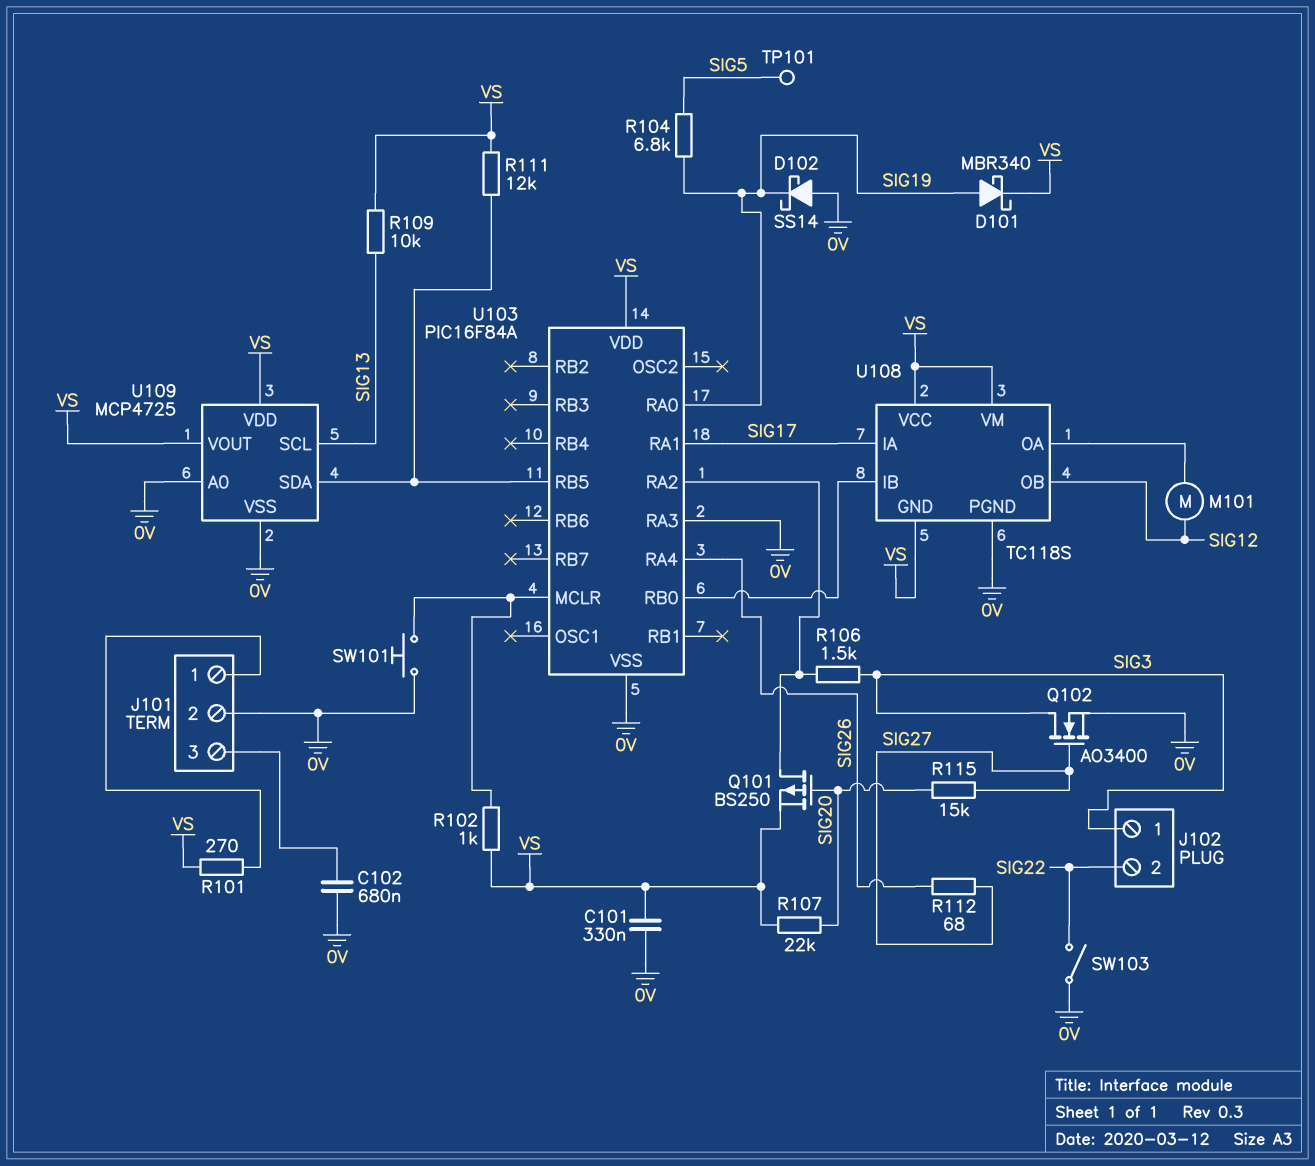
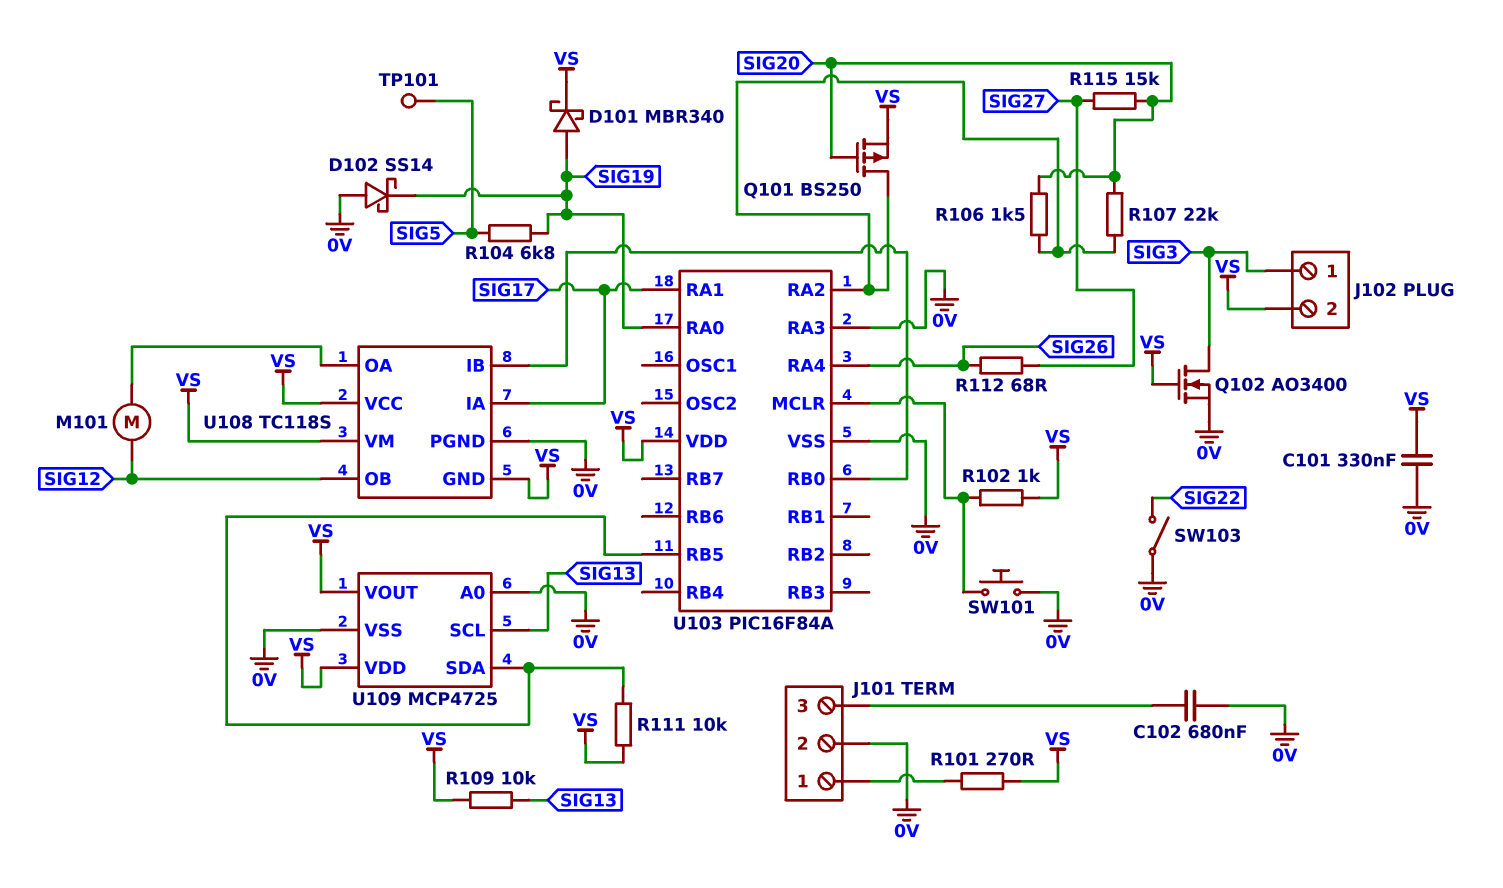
J102 pin 2: SIG22 -> VS
Q102: NMOS AO3400 (G SIG27, D SIG3, S 0V) -> NMOS AO3400 (G VS, D SIG3, S 0V)
R106: 1.5k (SIG3, U103/RA2) -> 1.5k (SIG20, U103/RA2)
R107: 22k (SIG20, VS) -> 22k (SIG20, U103/RA2)
R111: 12k (U103/RB5, VS) -> 10k (U103/RB5, VS)

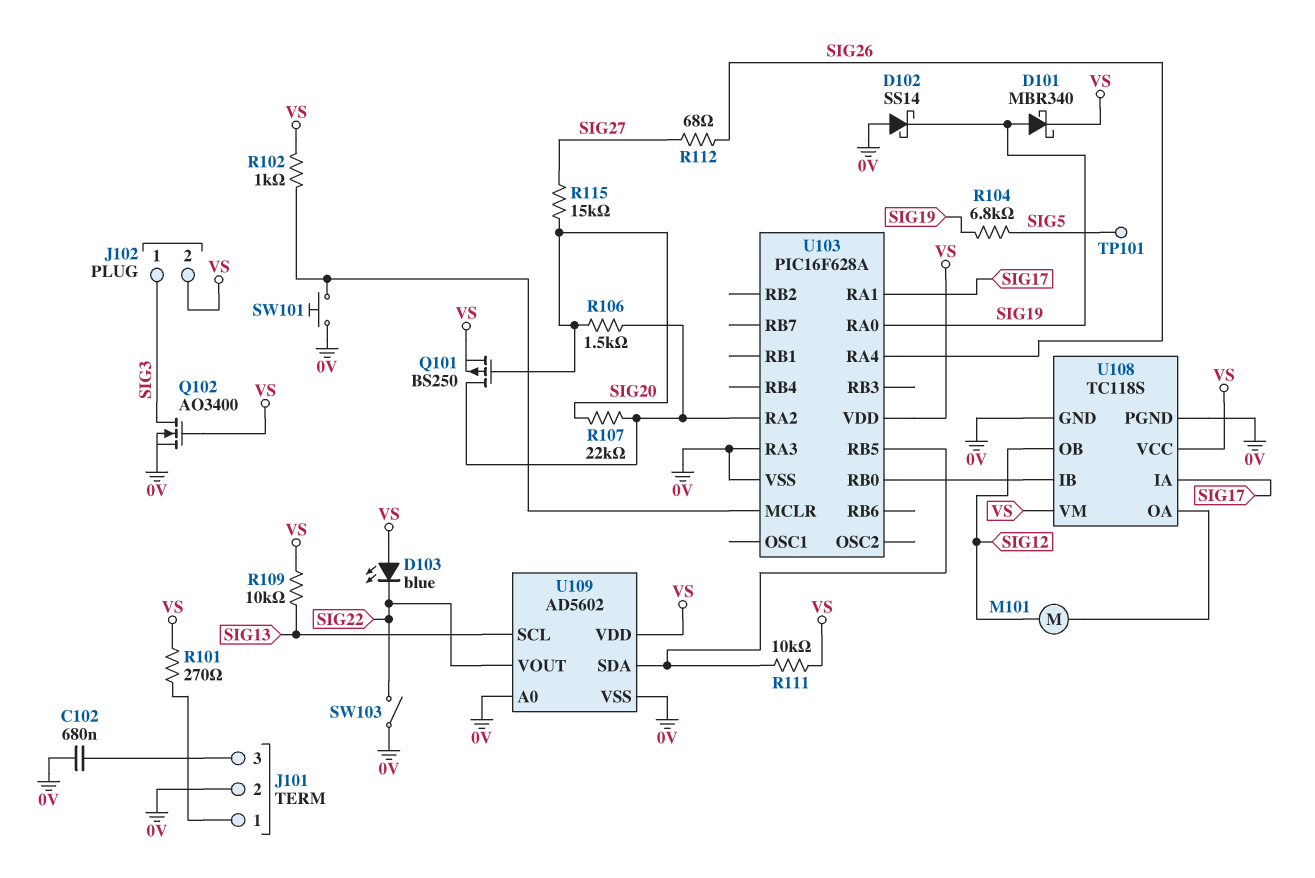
C101: 330nF (0V, VS) -> none
D103: none -> LED blue (A VS, K SIG22)
U103: PIC16F84A -> PIC16F628A
U108 pin GND: VS -> 0V
U109: MCP4725 -> AD5602
U109 pin VOUT: VS -> SIG22

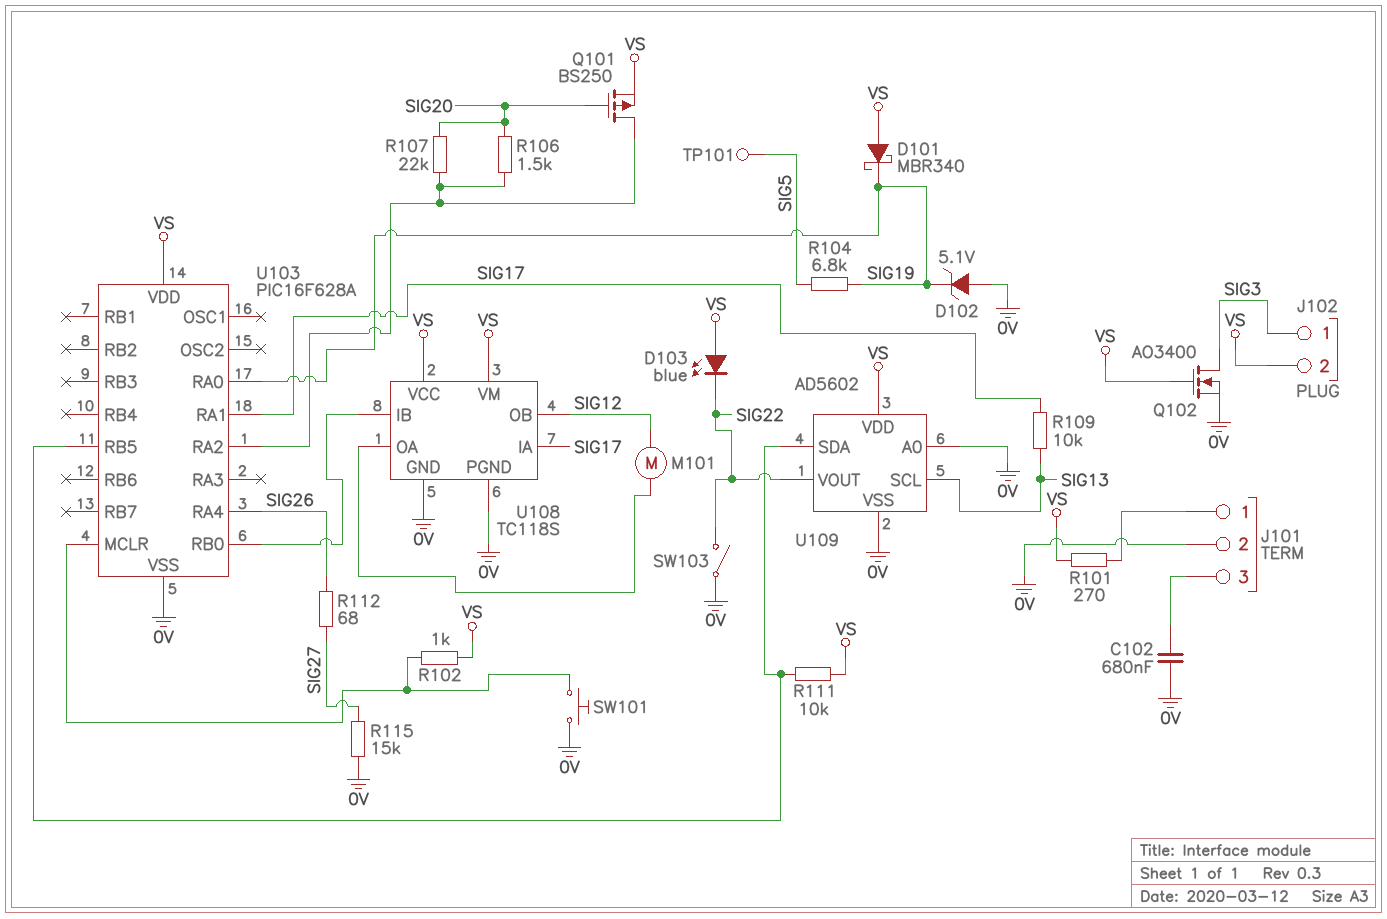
D101: schottky MBR340 (A SIG19, K VS) -> schottky MBR340 (A VS, K SIG19)
D102: schottky SS14 (A 0V, K SIG19) -> zener 5.1V (A 0V, K SIG19)
R109: 10k (SIG13, VS) -> 10k (SIG13, SIG17)
R115: 15k (SIG20, SIG27) -> 15k (0V, SIG27)
U103 pin RA3: 0V -> none

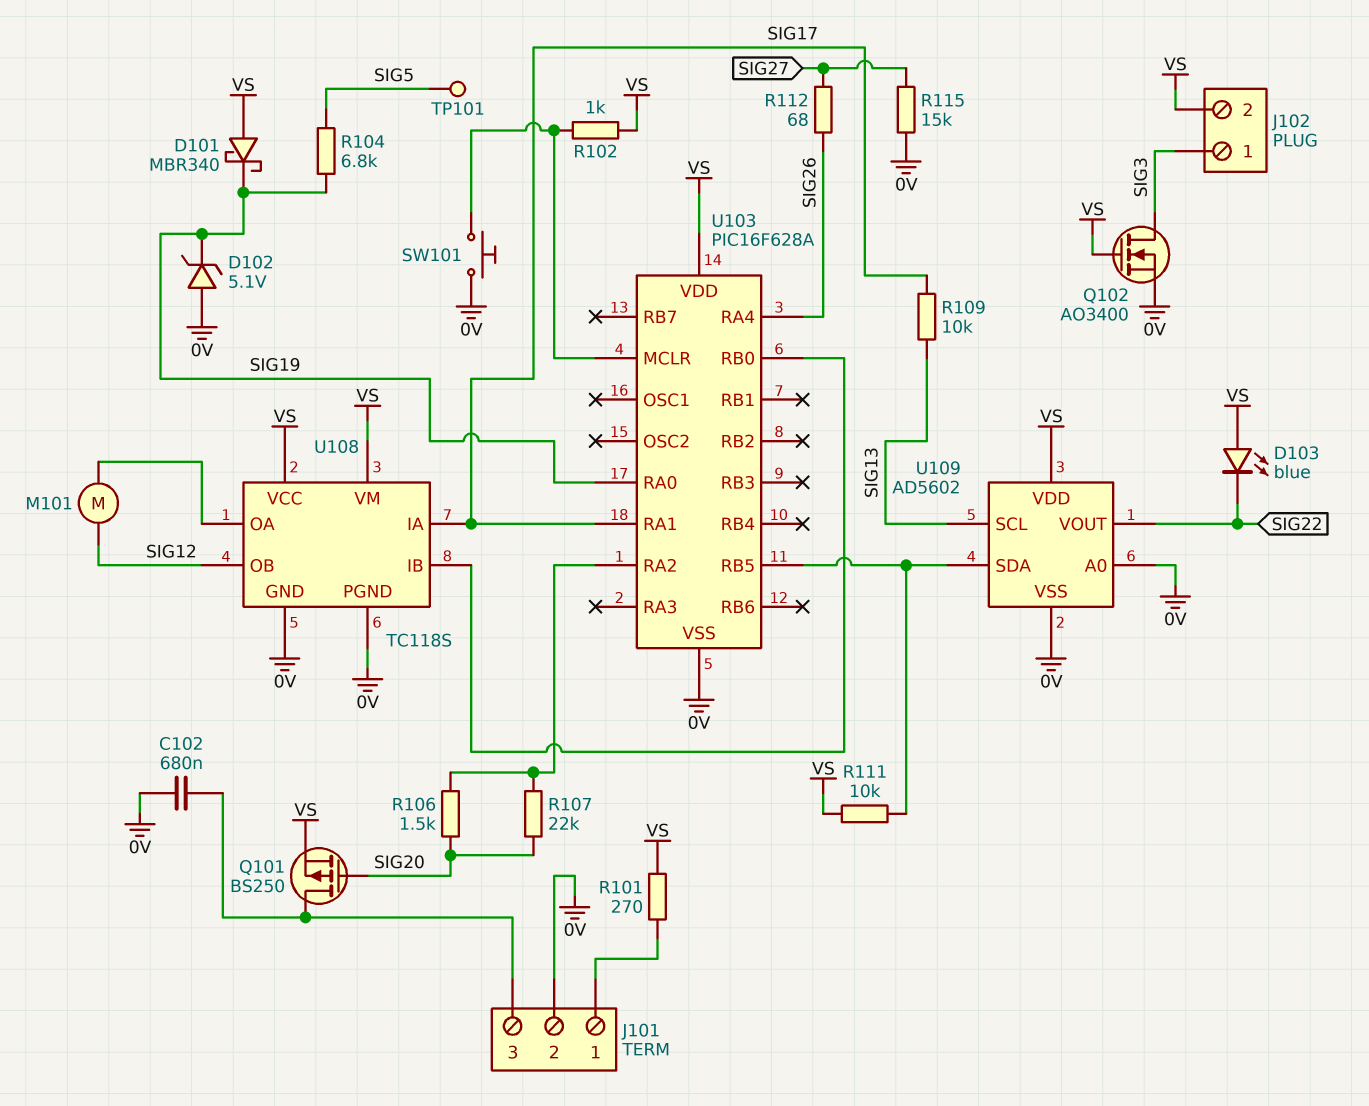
Q101: PMOS BS250 (G SIG20, D U103/RA2, S VS) -> PMOS BS250 (G SIG20, D J101/3, S VS)
SW103: switch (0V, SIG22) -> none

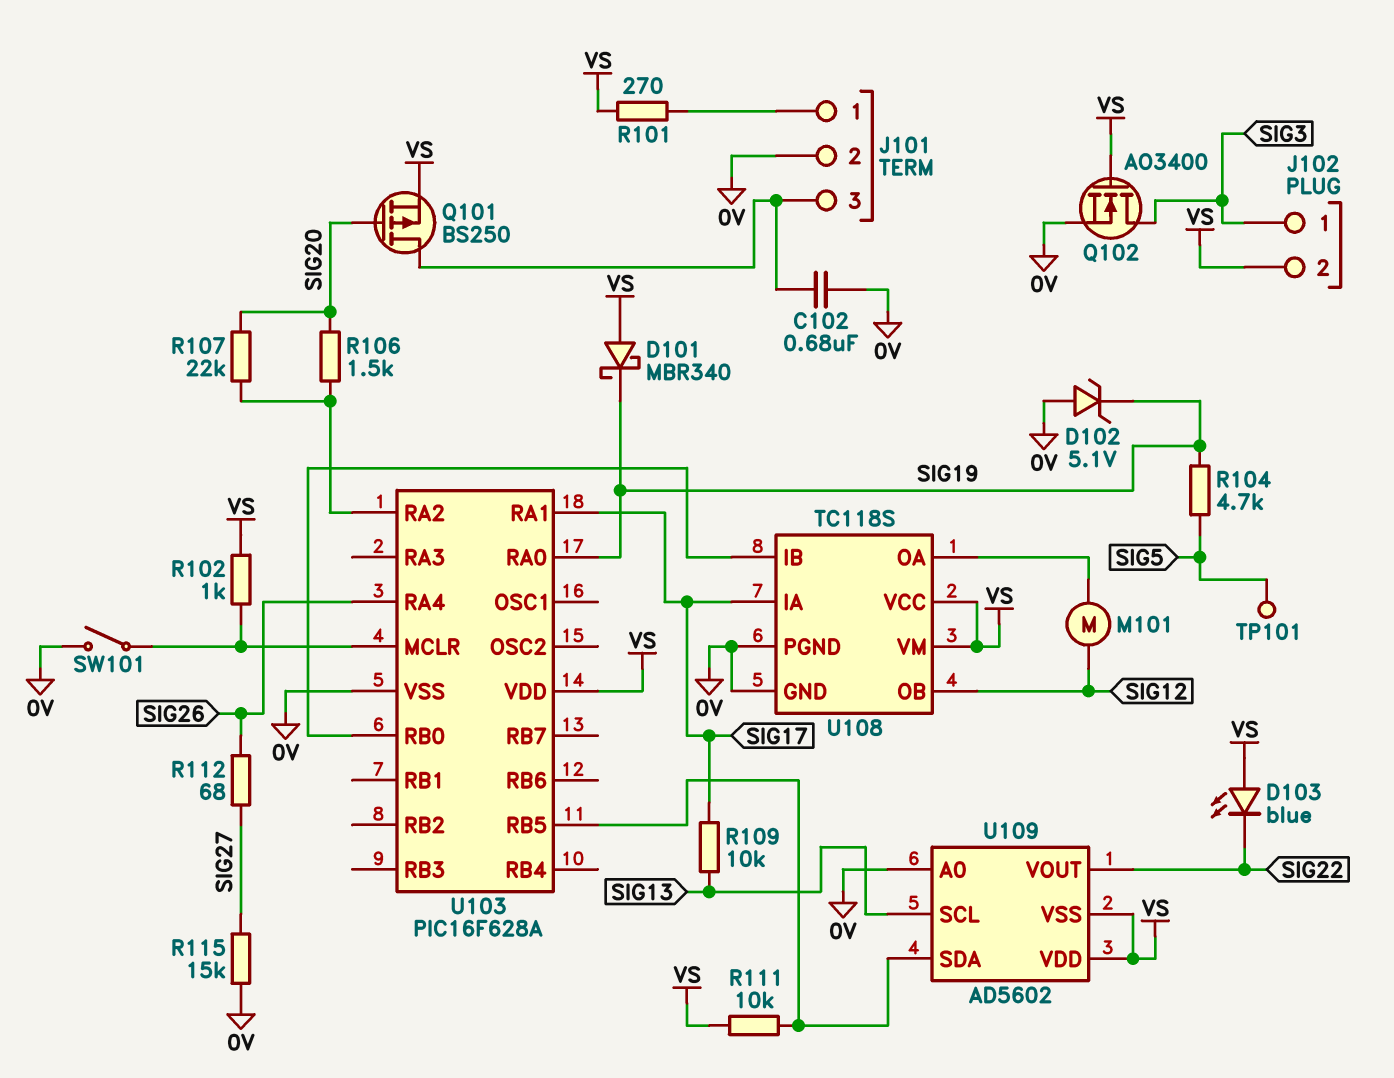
R104: 6.8k (SIG5, SIG19) -> 4.7k (SIG5, SIG19)
SW101: button (0V, U103/MCLR) -> switch (0V, U103/MCLR)
U109 pin VSS: 0V -> VS

